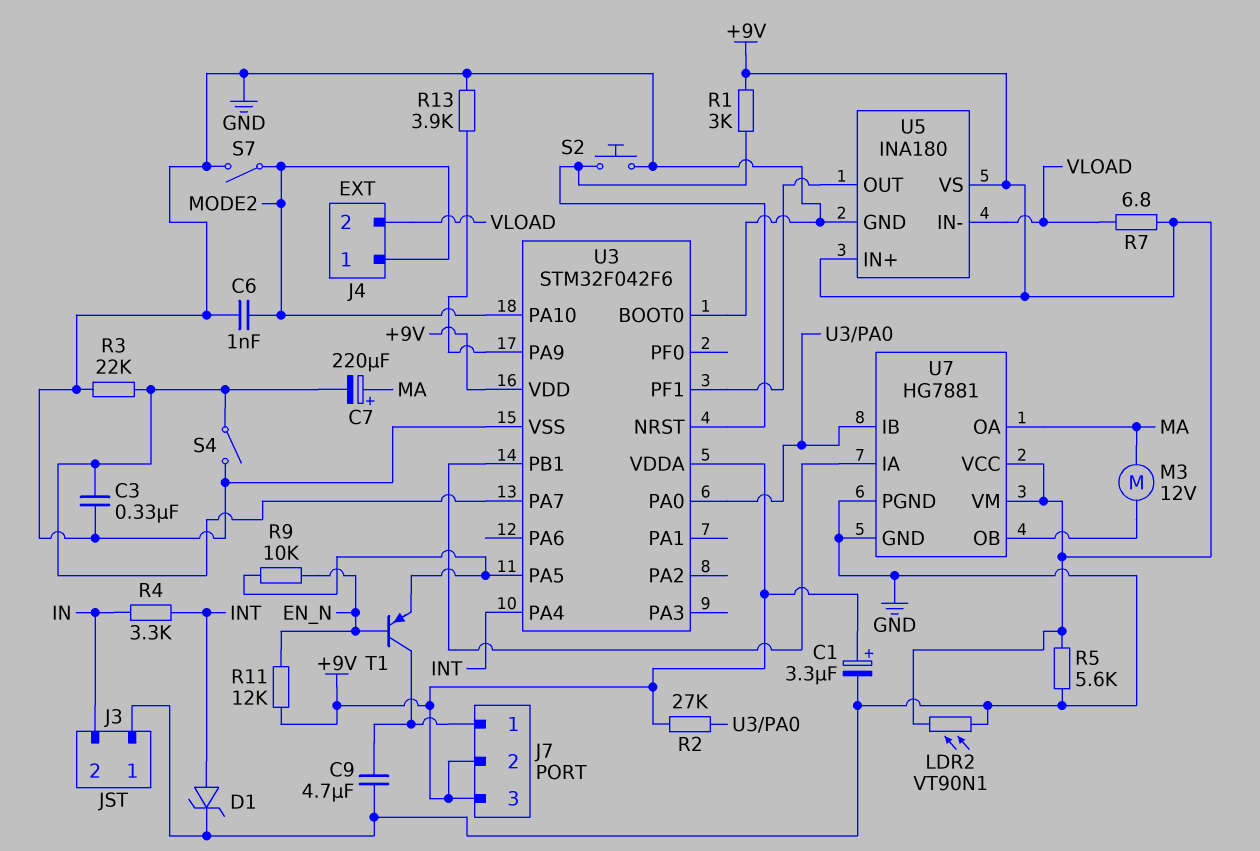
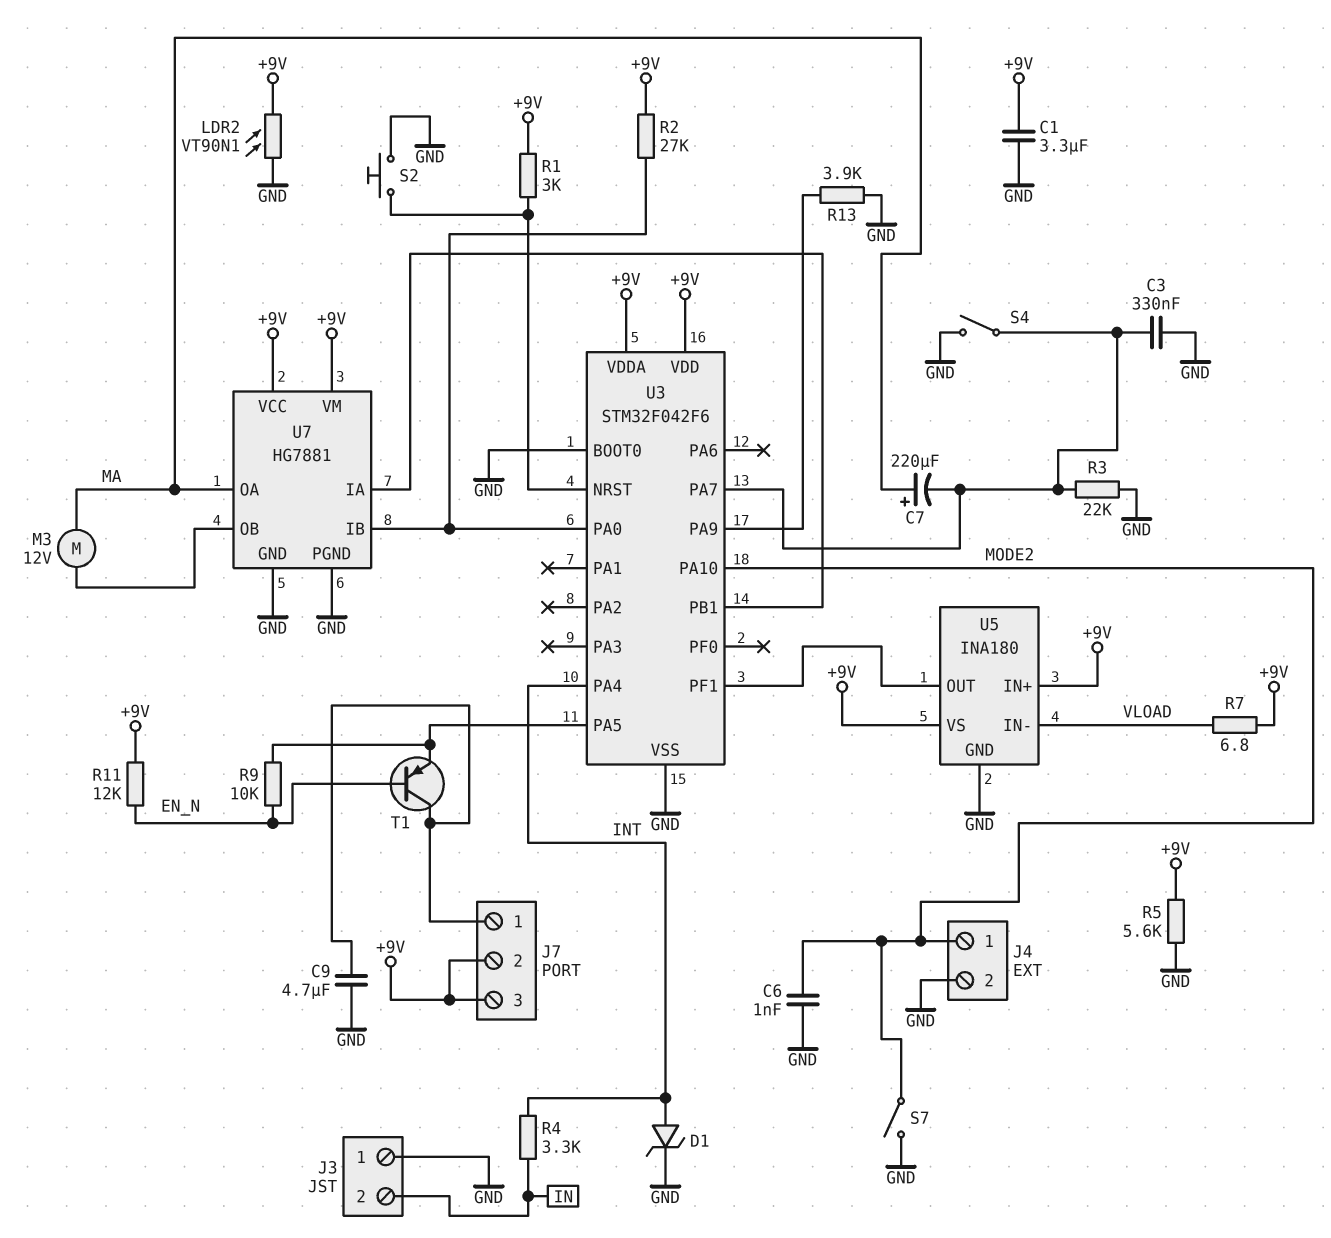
C1: 3.3uF (plus +9V, minus GND) -> 3.3uF (+9V, GND)
J4 pin 2: VLOAD -> GND

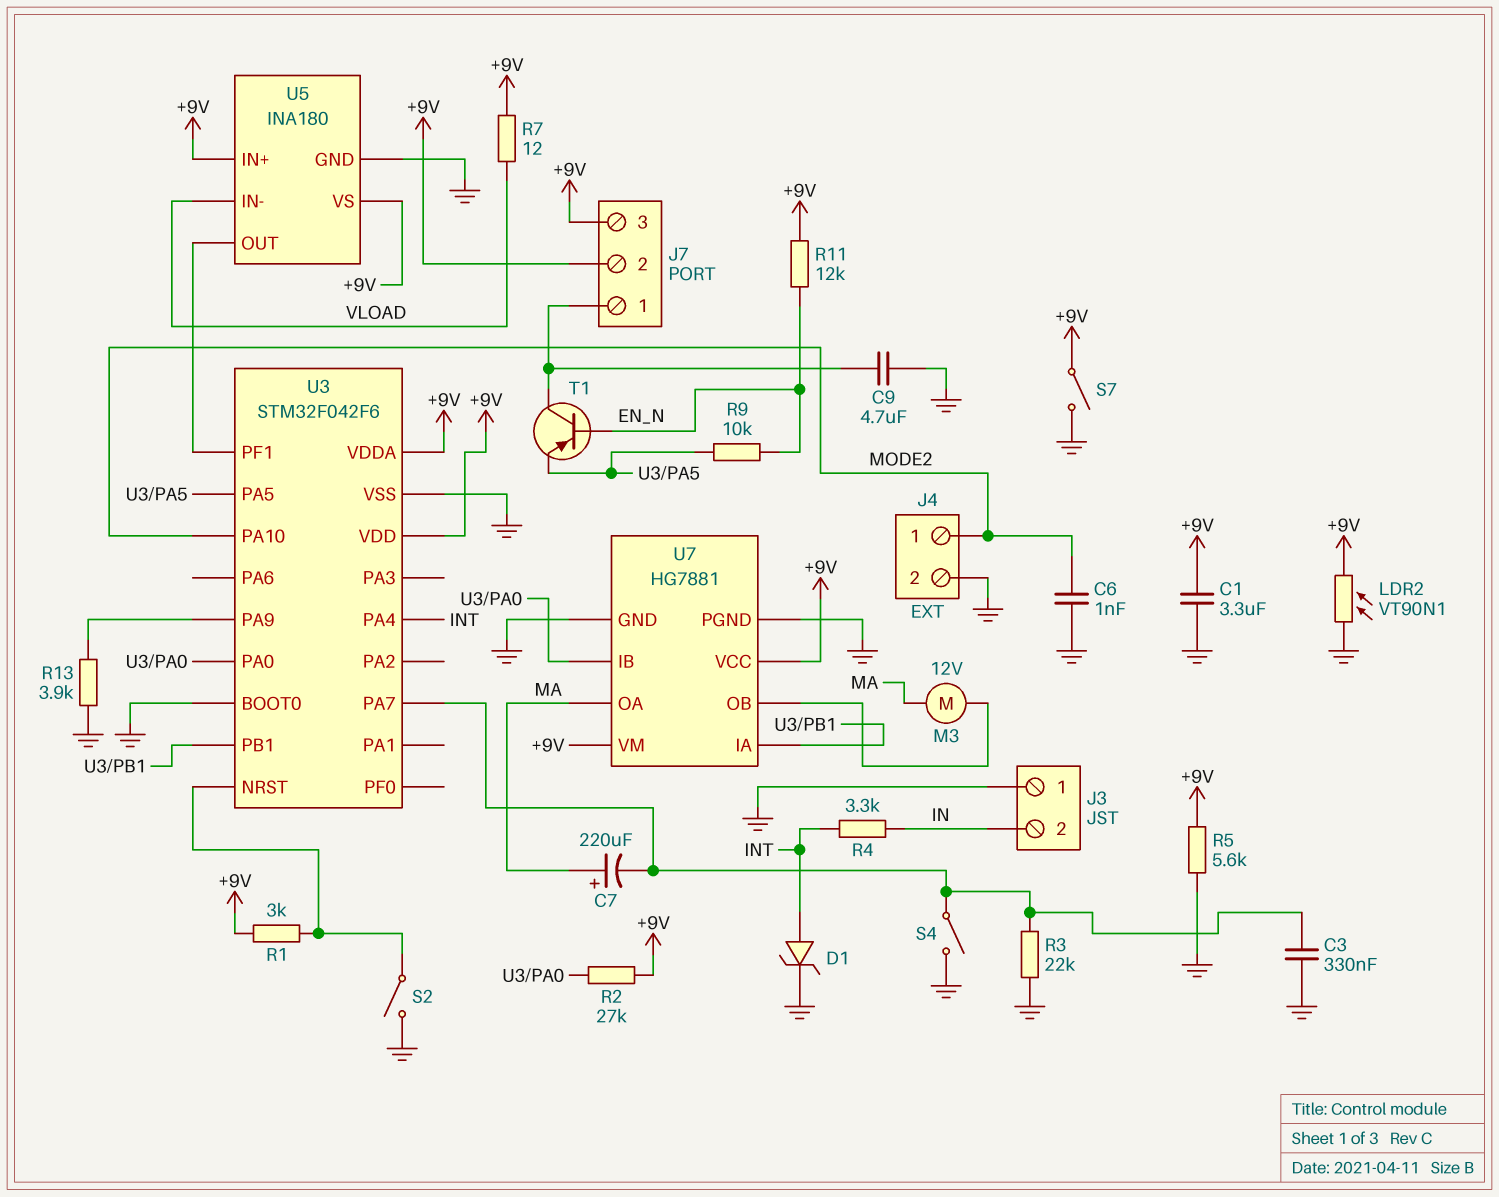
R7: 6.8 (+9V, VLOAD) -> 12 (+9V, VLOAD)
S2: button (GND, U3/NRST) -> switch (GND, U3/NRST)
S7: switch (GND, MODE2) -> switch (+9V, GND)

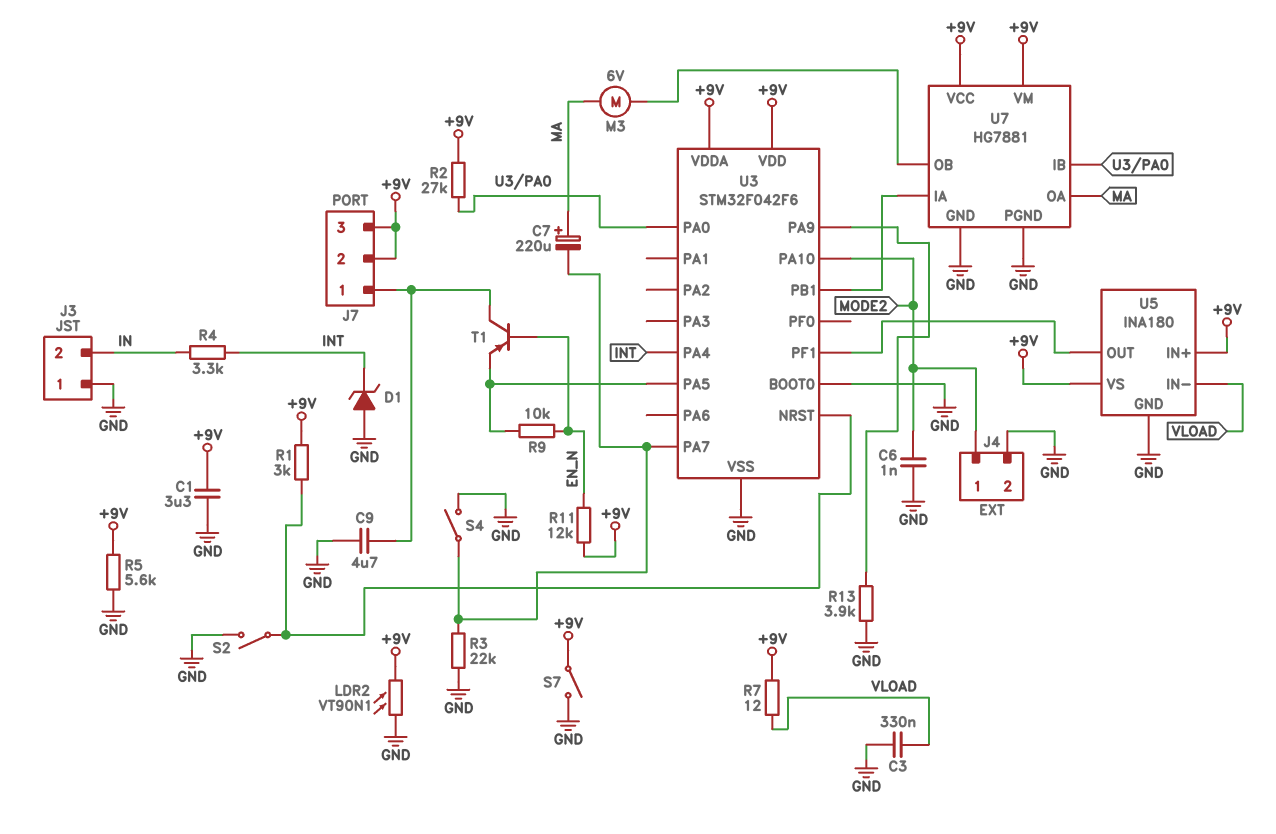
C3: 330nF (GND, U3/PA7) -> 330nF (GND, VLOAD)
D1: zener (A INT, K GND) -> zener (A GND, K INT)
M3: motor 12V (MA, U7/OB) -> motor 6V (MA, U7/OB)

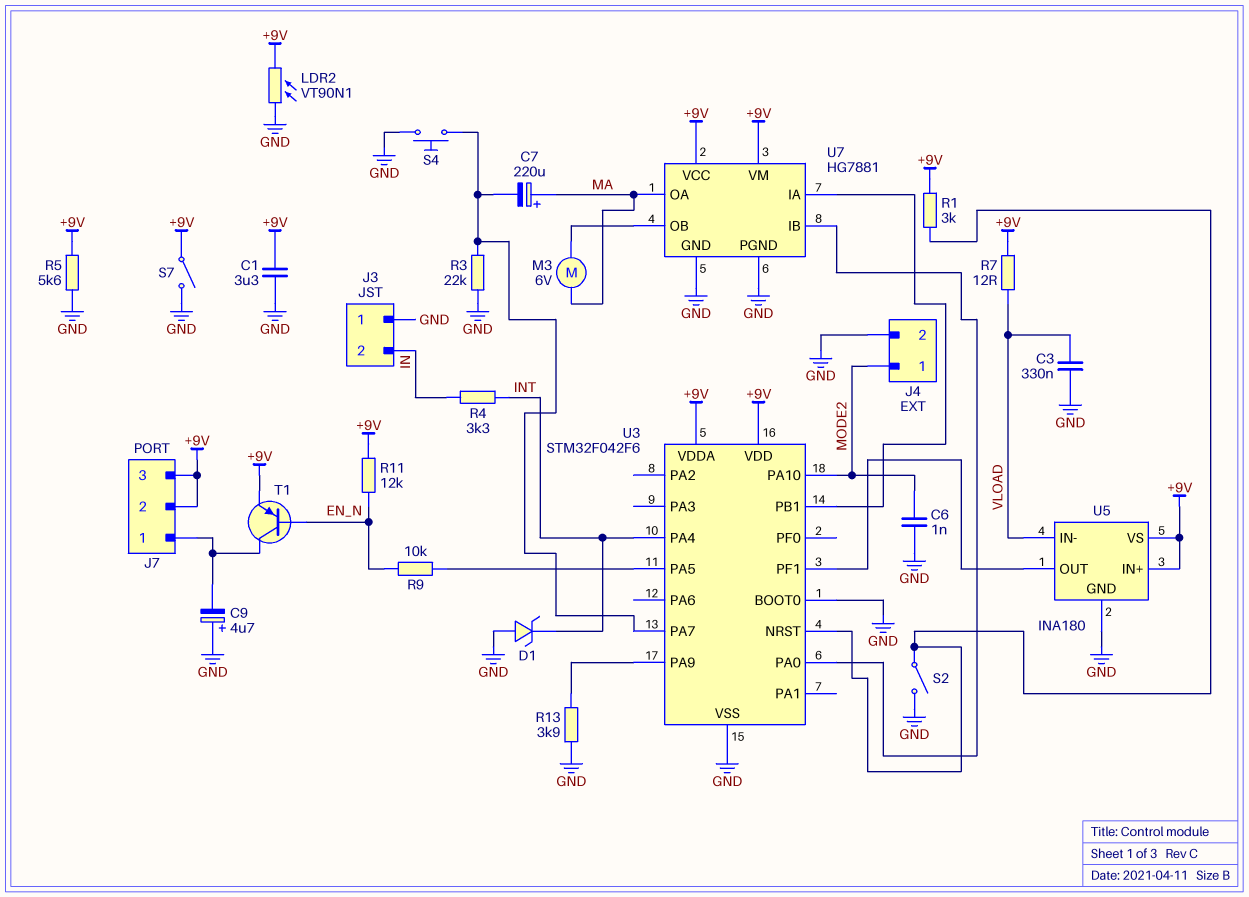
C9: 4.7uF (GND, J7/1) -> 4.7uF (plus GND, minus J7/1)
R2: 27k (+9V, U3/PA0) -> none
S4: switch (GND, U3/PA7) -> button (GND, U3/PA7)
T1: PNP (B EN_N, C J7/1, E U3/PA5) -> PNP (B EN_N, C J7/1, E +9V)

